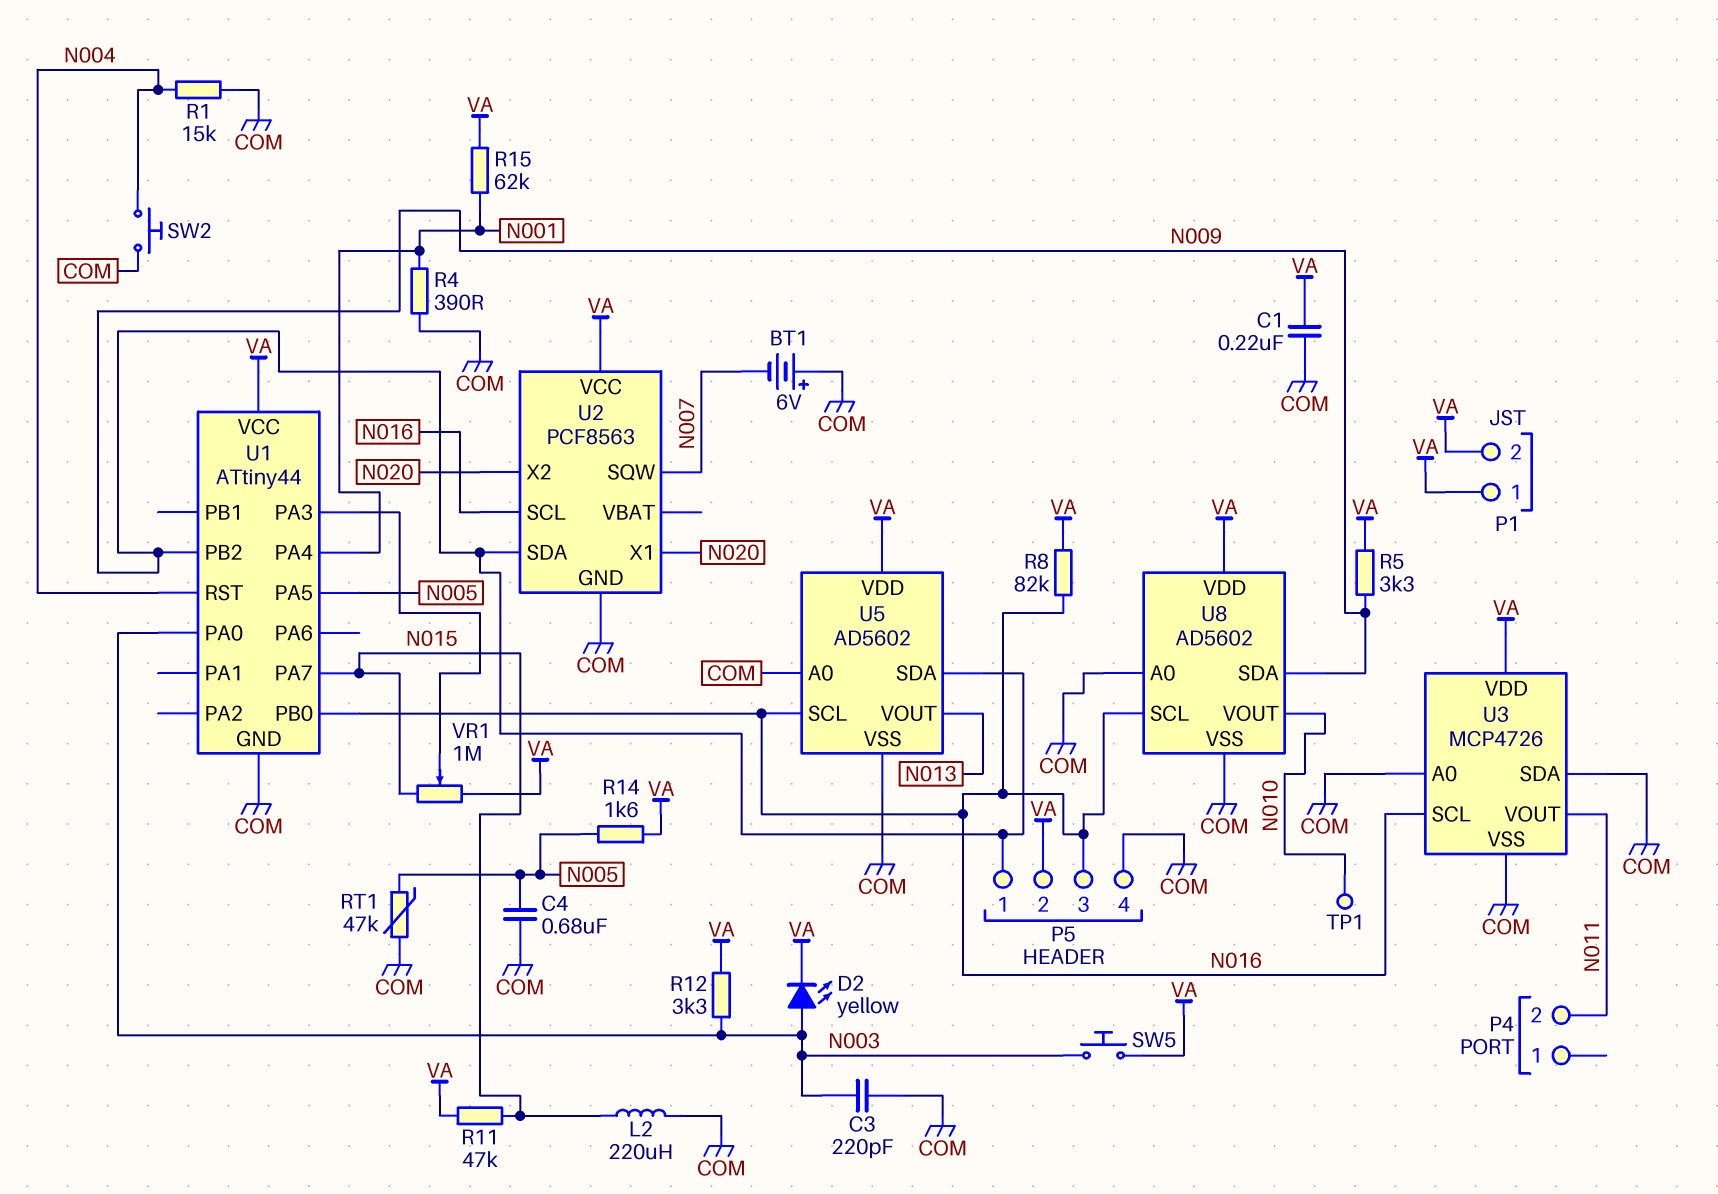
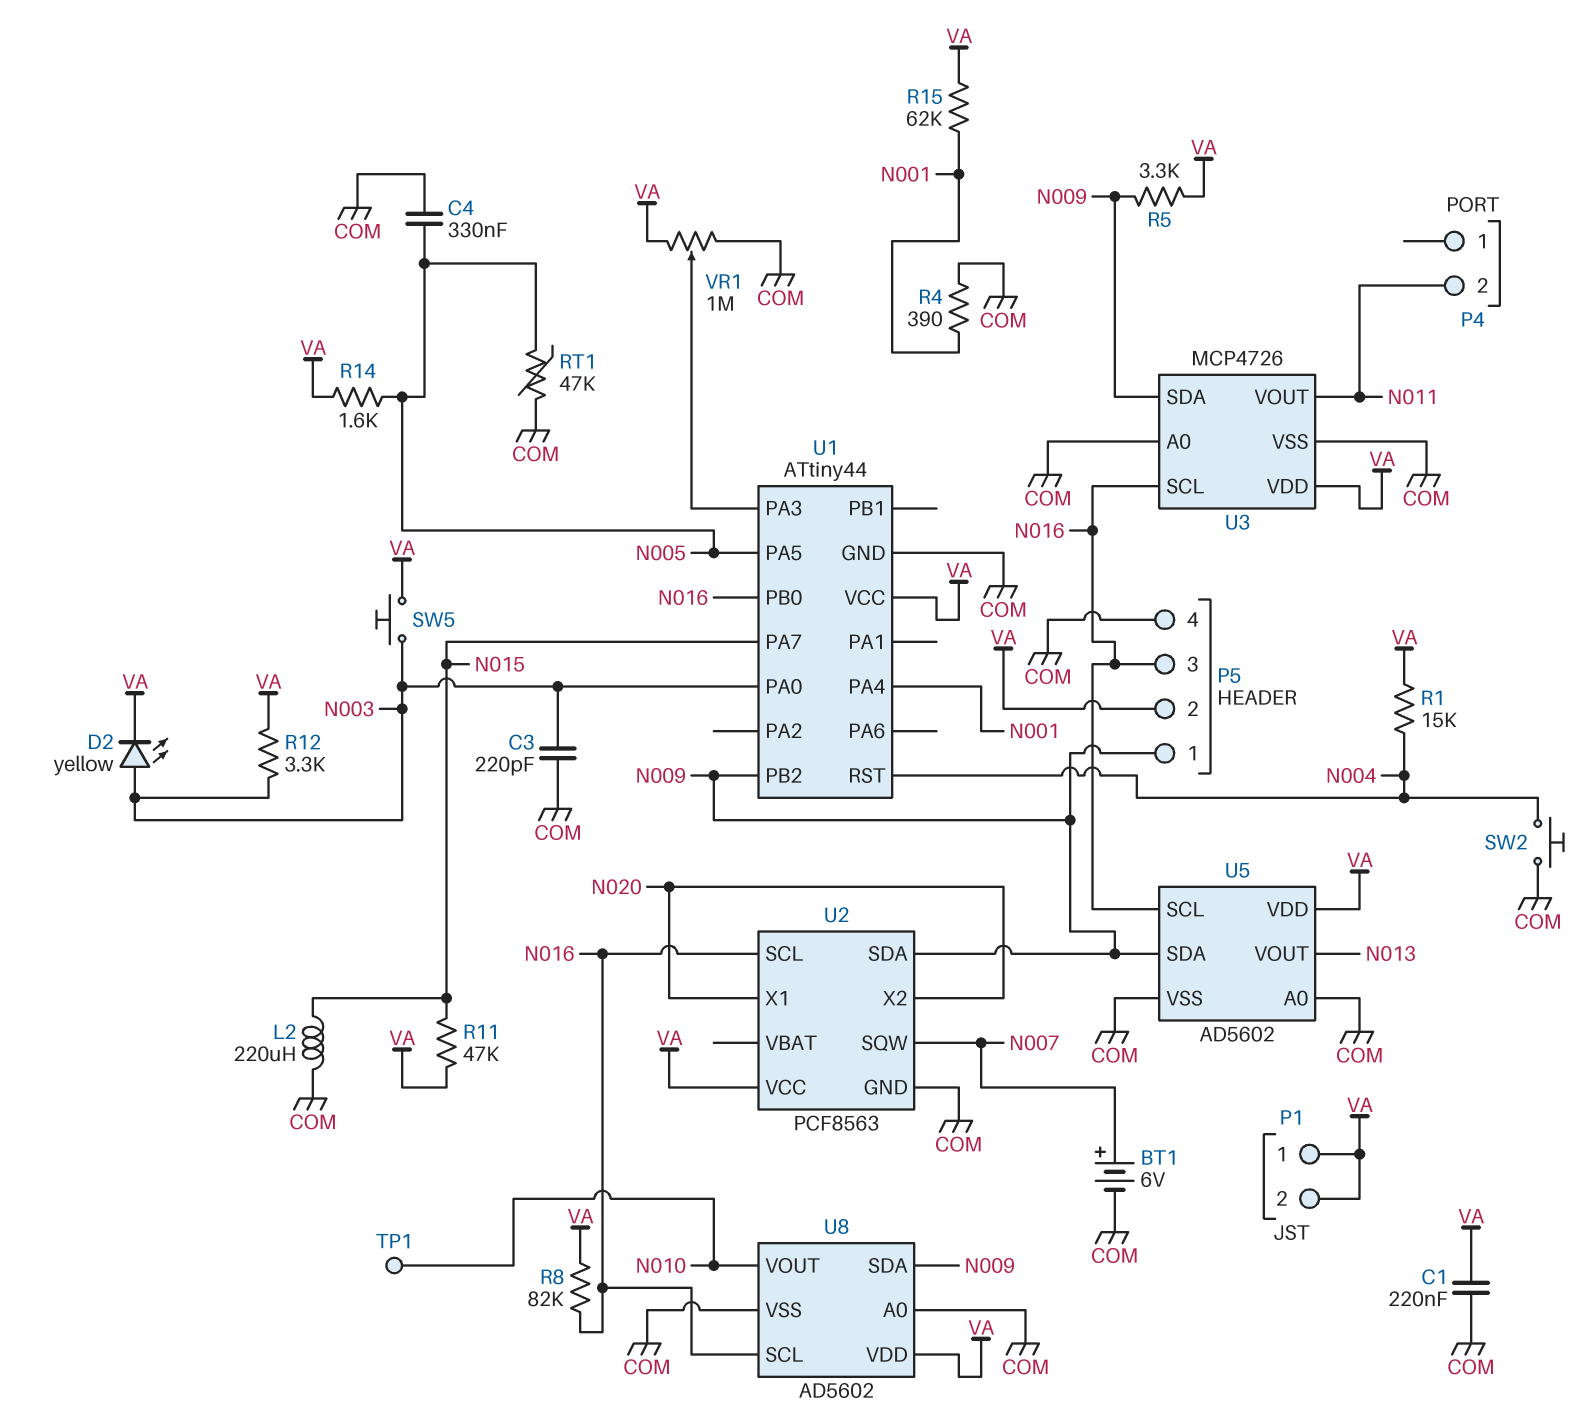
BT1: 6V (plus COM, minus N007) -> 6V (plus N007, minus COM)
C4: 680nF (COM, N005) -> 330nF (COM, N005)
R1: 15k (COM, N004) -> 15k (N004, VA)
U3 pin SDA: COM -> N009
VR1: 1M (N015, VA, wiper U1/PA3) -> 1M (COM, VA, wiper U1/PA3)

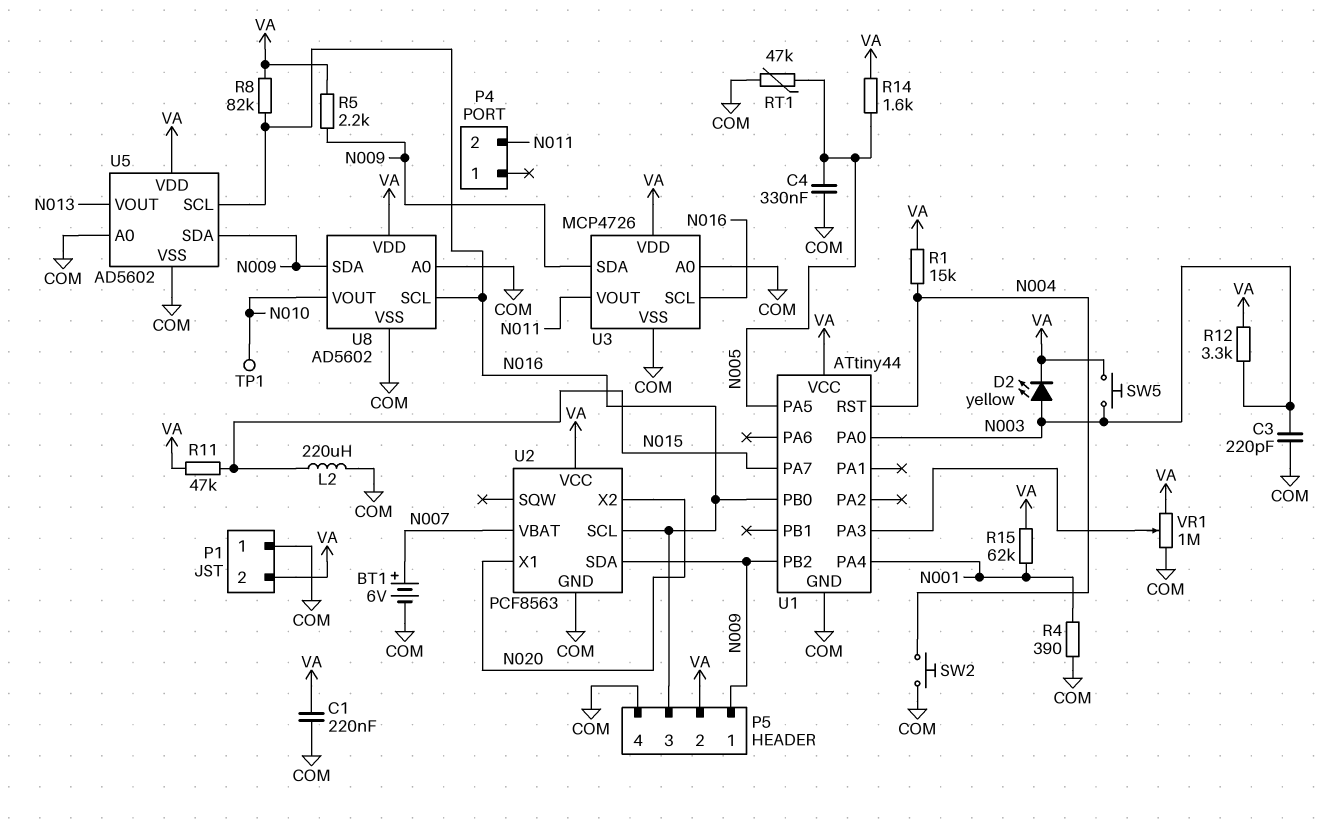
P1 pin 1: VA -> COM
R5: 3.3k (N009, VA) -> 2.2k (N009, VA)
U2 pin SQW: N007 -> none
U2 pin VBAT: none -> N007

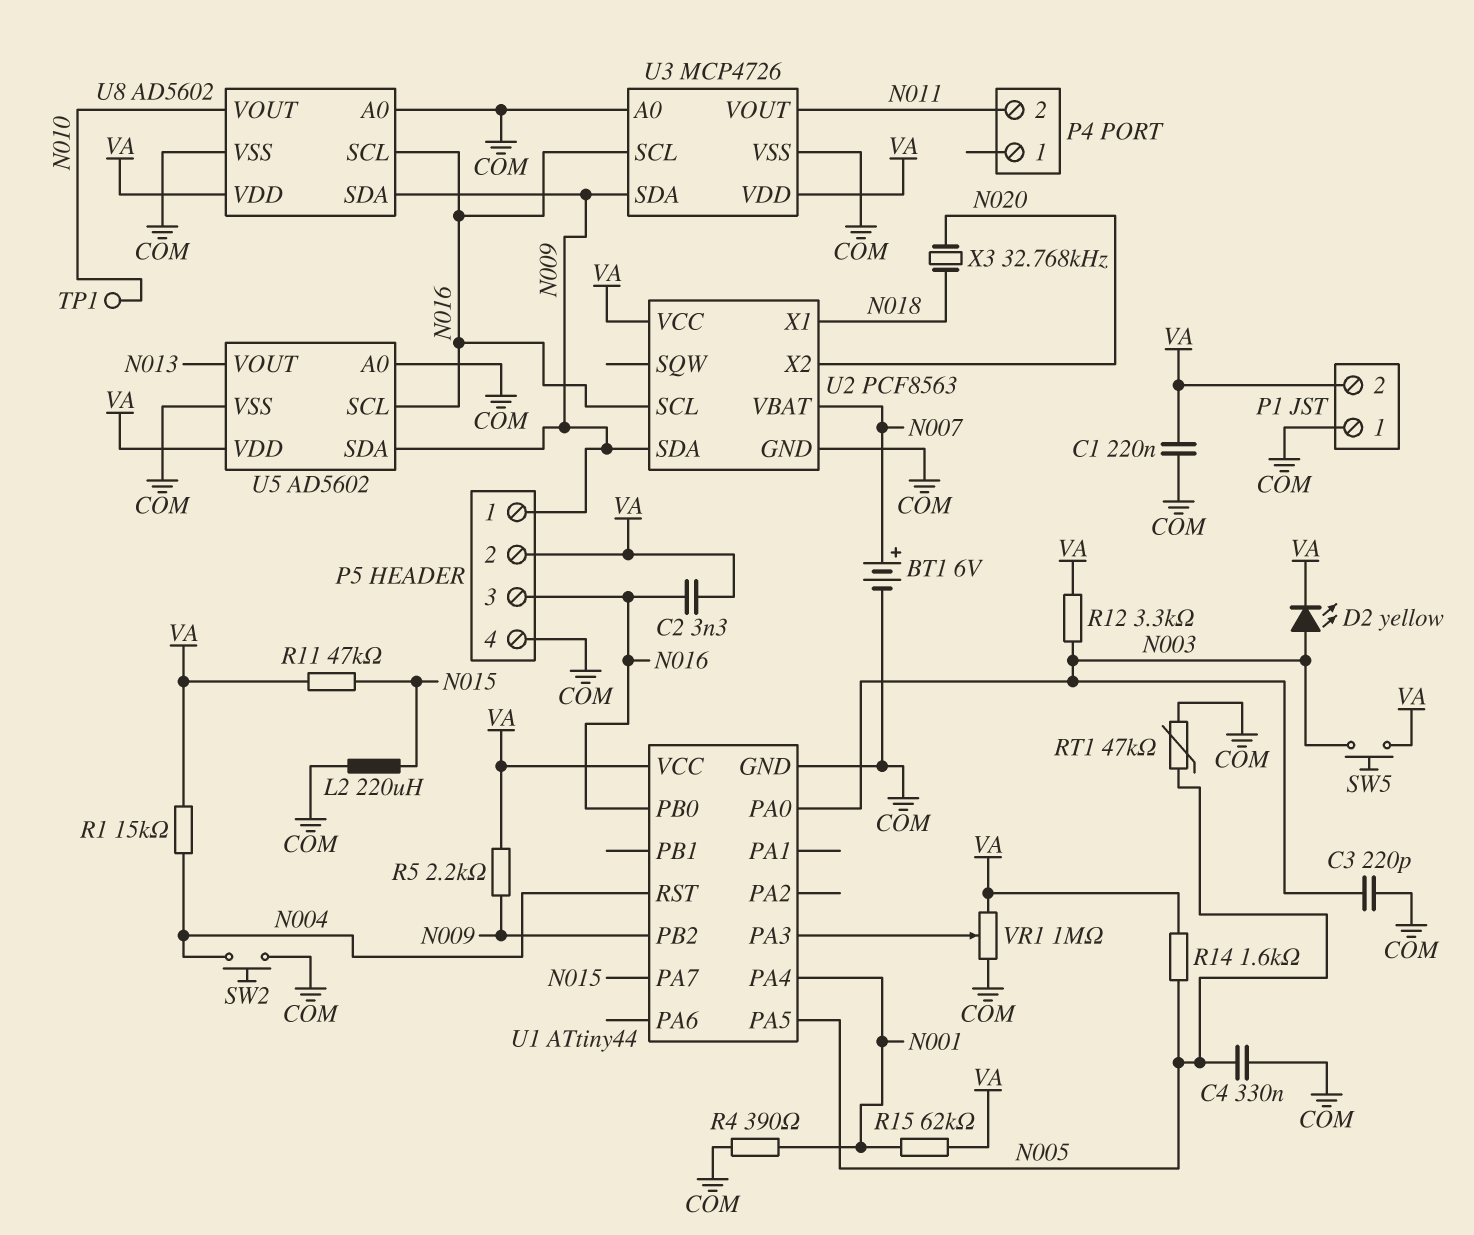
C2: none -> 3.3nF (N016, VA)
R8: 82k (N016, VA) -> none
U2 pin X1: N020 -> N018
X3: none -> 32.768kHz (N018, N020)

